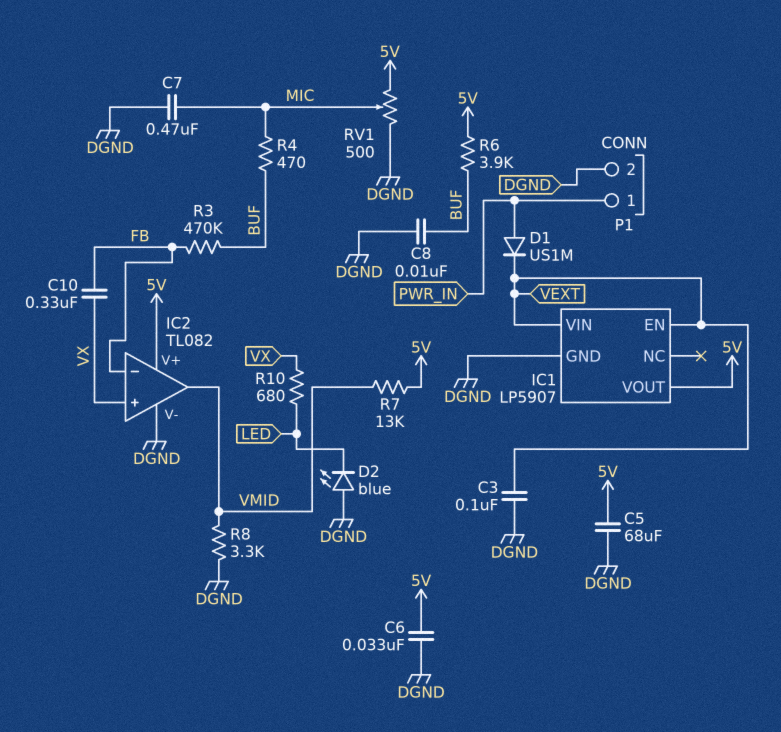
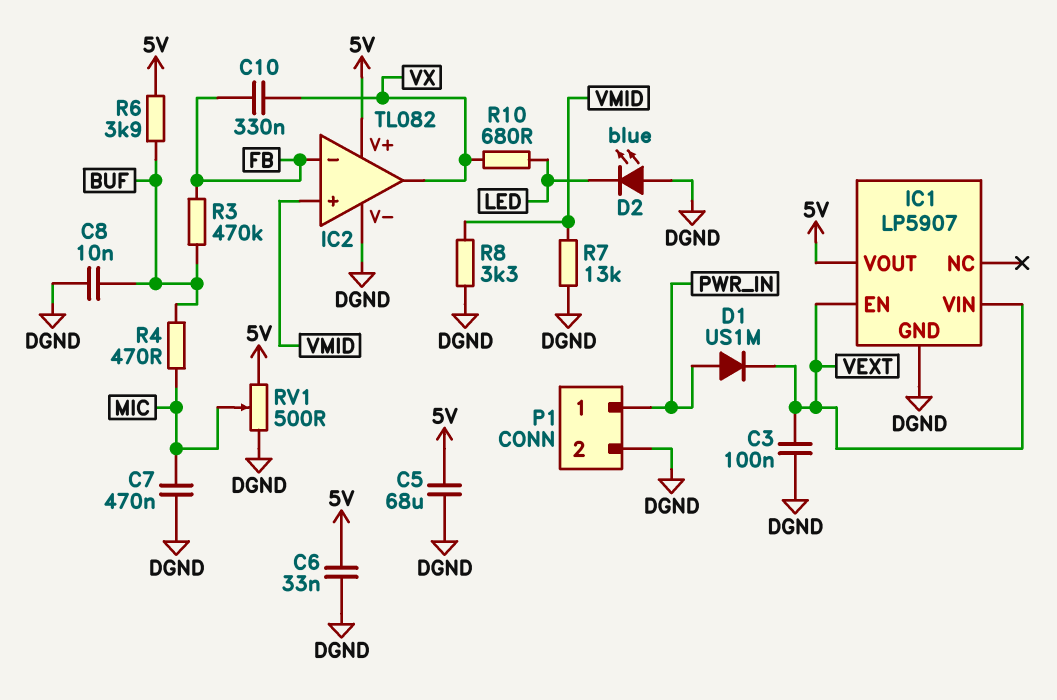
IC2 pin in+: VX -> VMID
IC2 pin out: VMID -> VX
R7: 13k (5V, VMID) -> 13k (DGND, VMID)

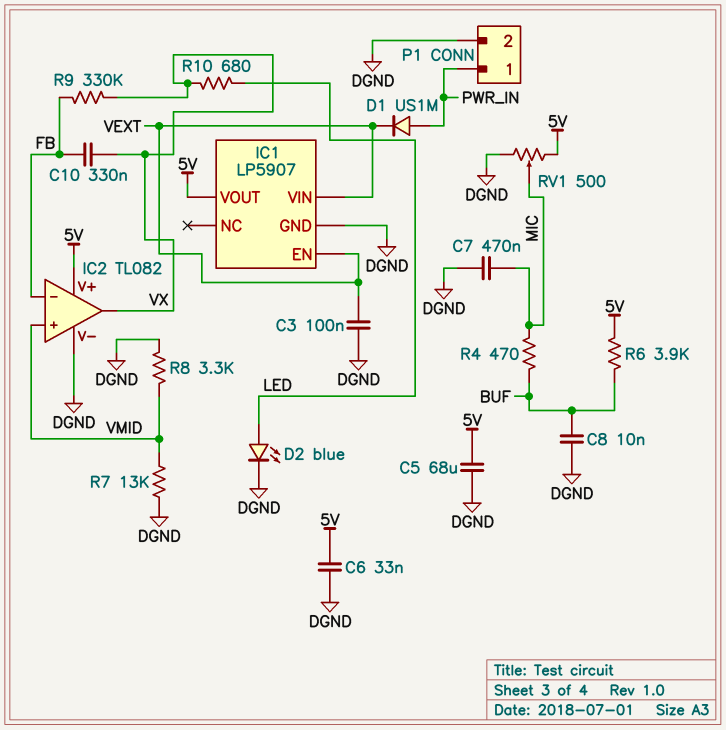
D2: LED blue (A DGND, K LED) -> LED blue (A LED, K DGND)
R3: 470k (BUF, FB) -> none
R9: none -> 330k (FB, VX)

